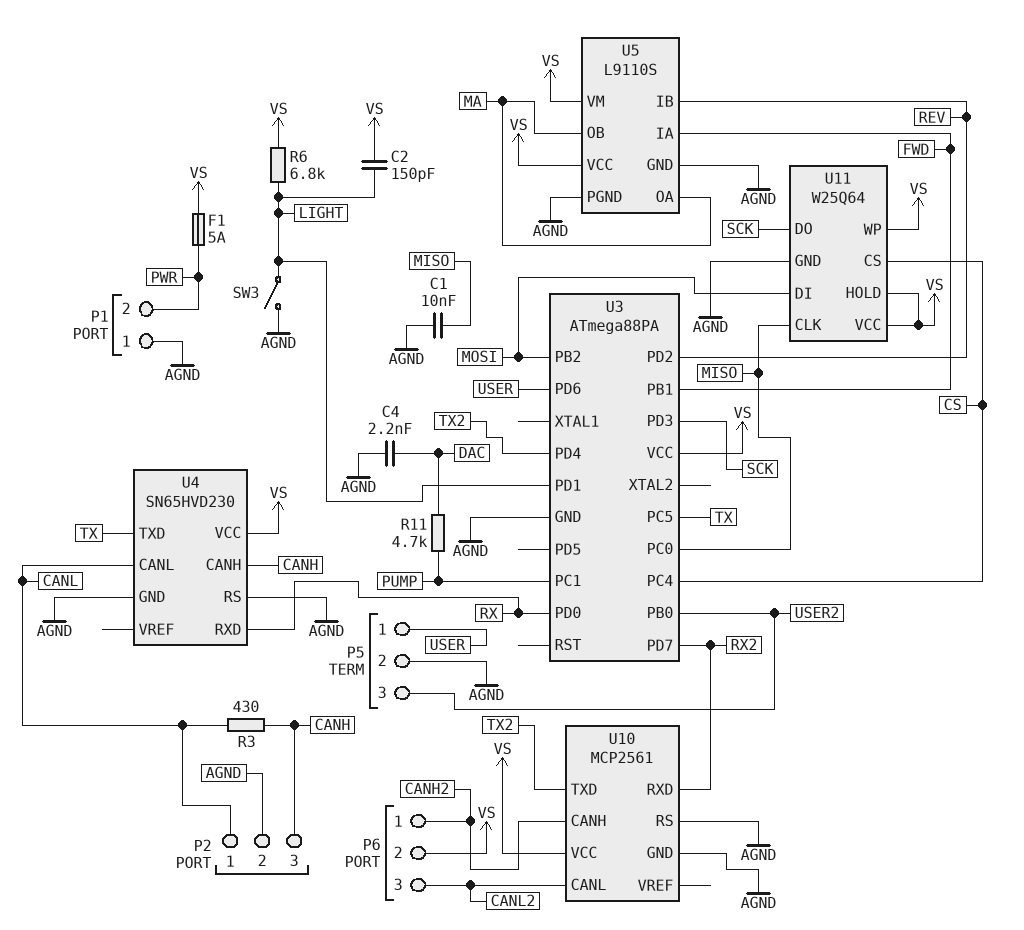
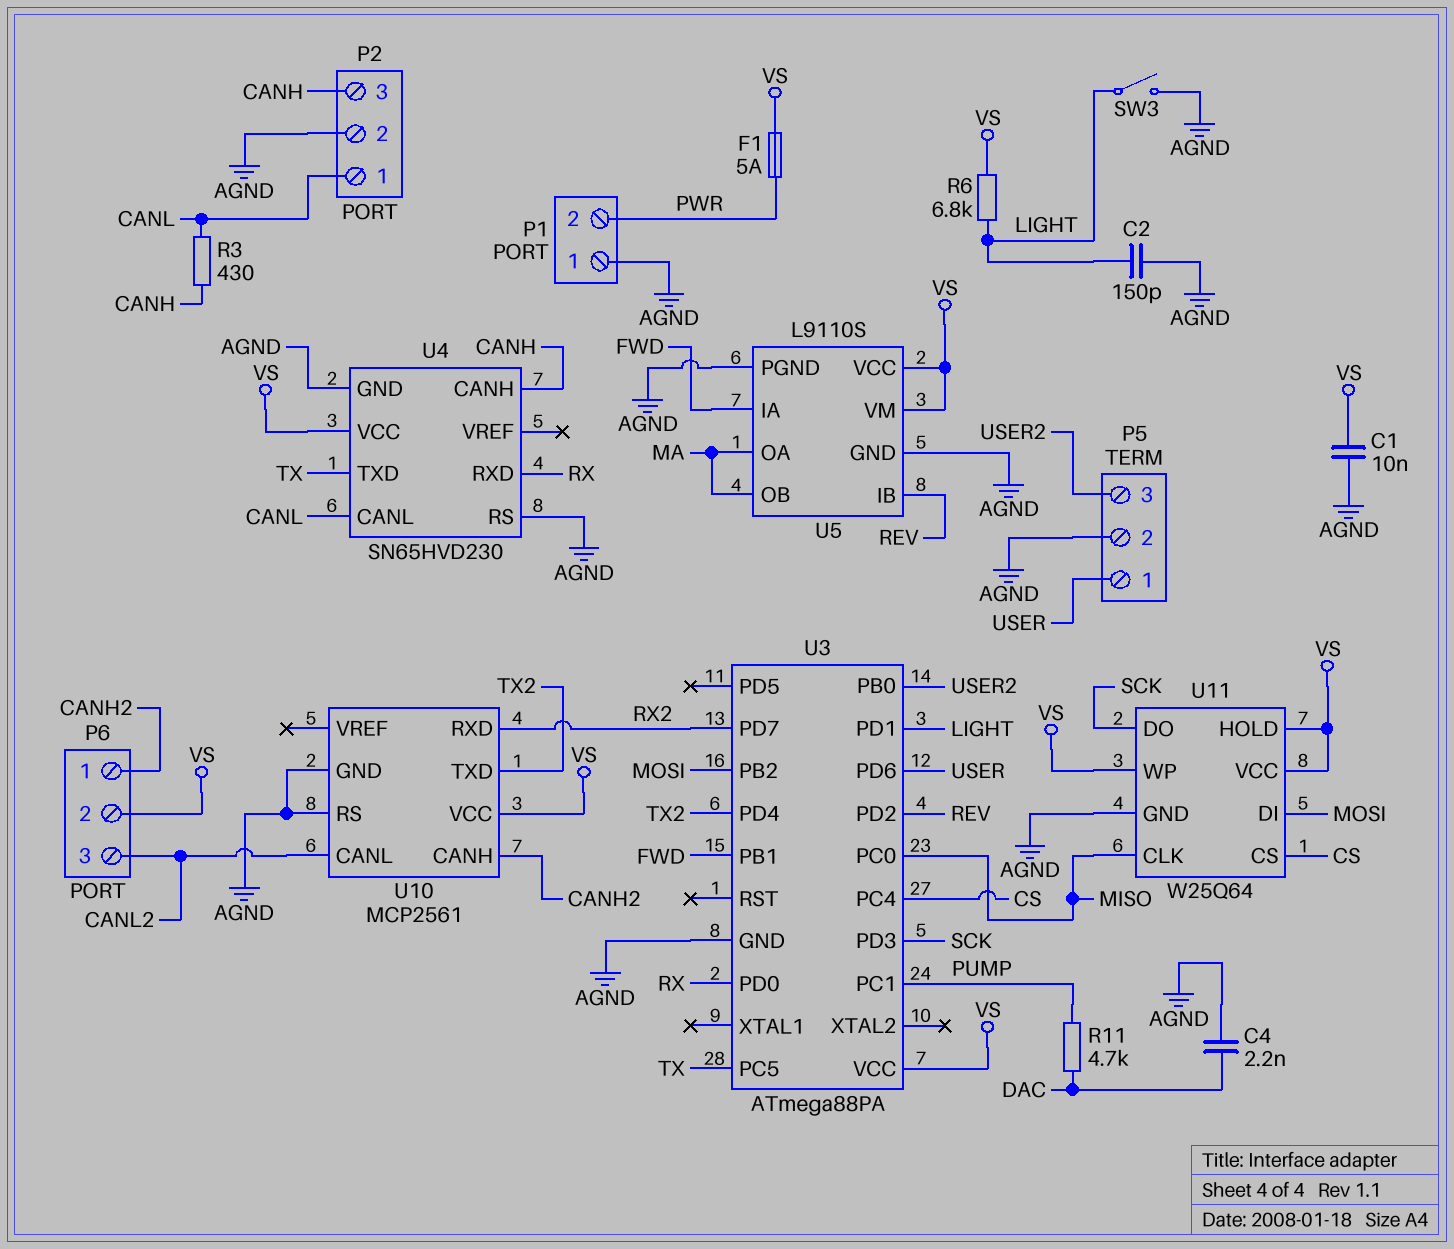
C1: 10nF (AGND, MISO) -> 10nF (AGND, VS)
C2: 150pF (LIGHT, VS) -> 150pF (AGND, LIGHT)

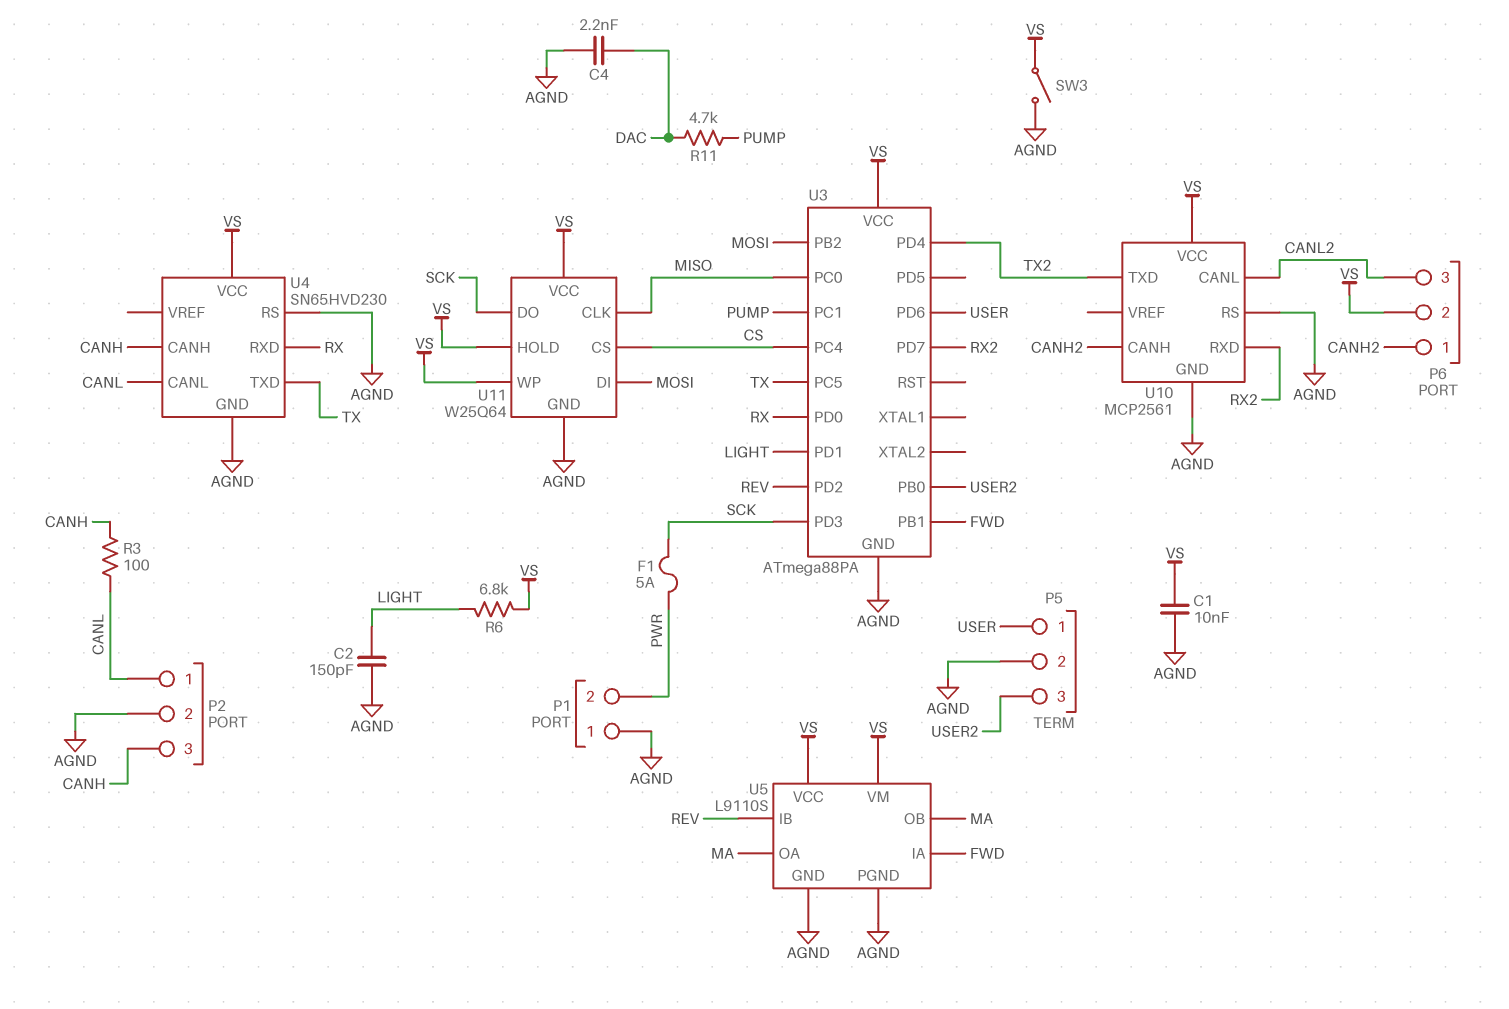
F1: 5A (PWR, VS) -> 5A (PWR, SCK)
R3: 430 (CANH, CANL) -> 100 (CANH, CANL)
SW3: switch (AGND, LIGHT) -> switch (AGND, VS)

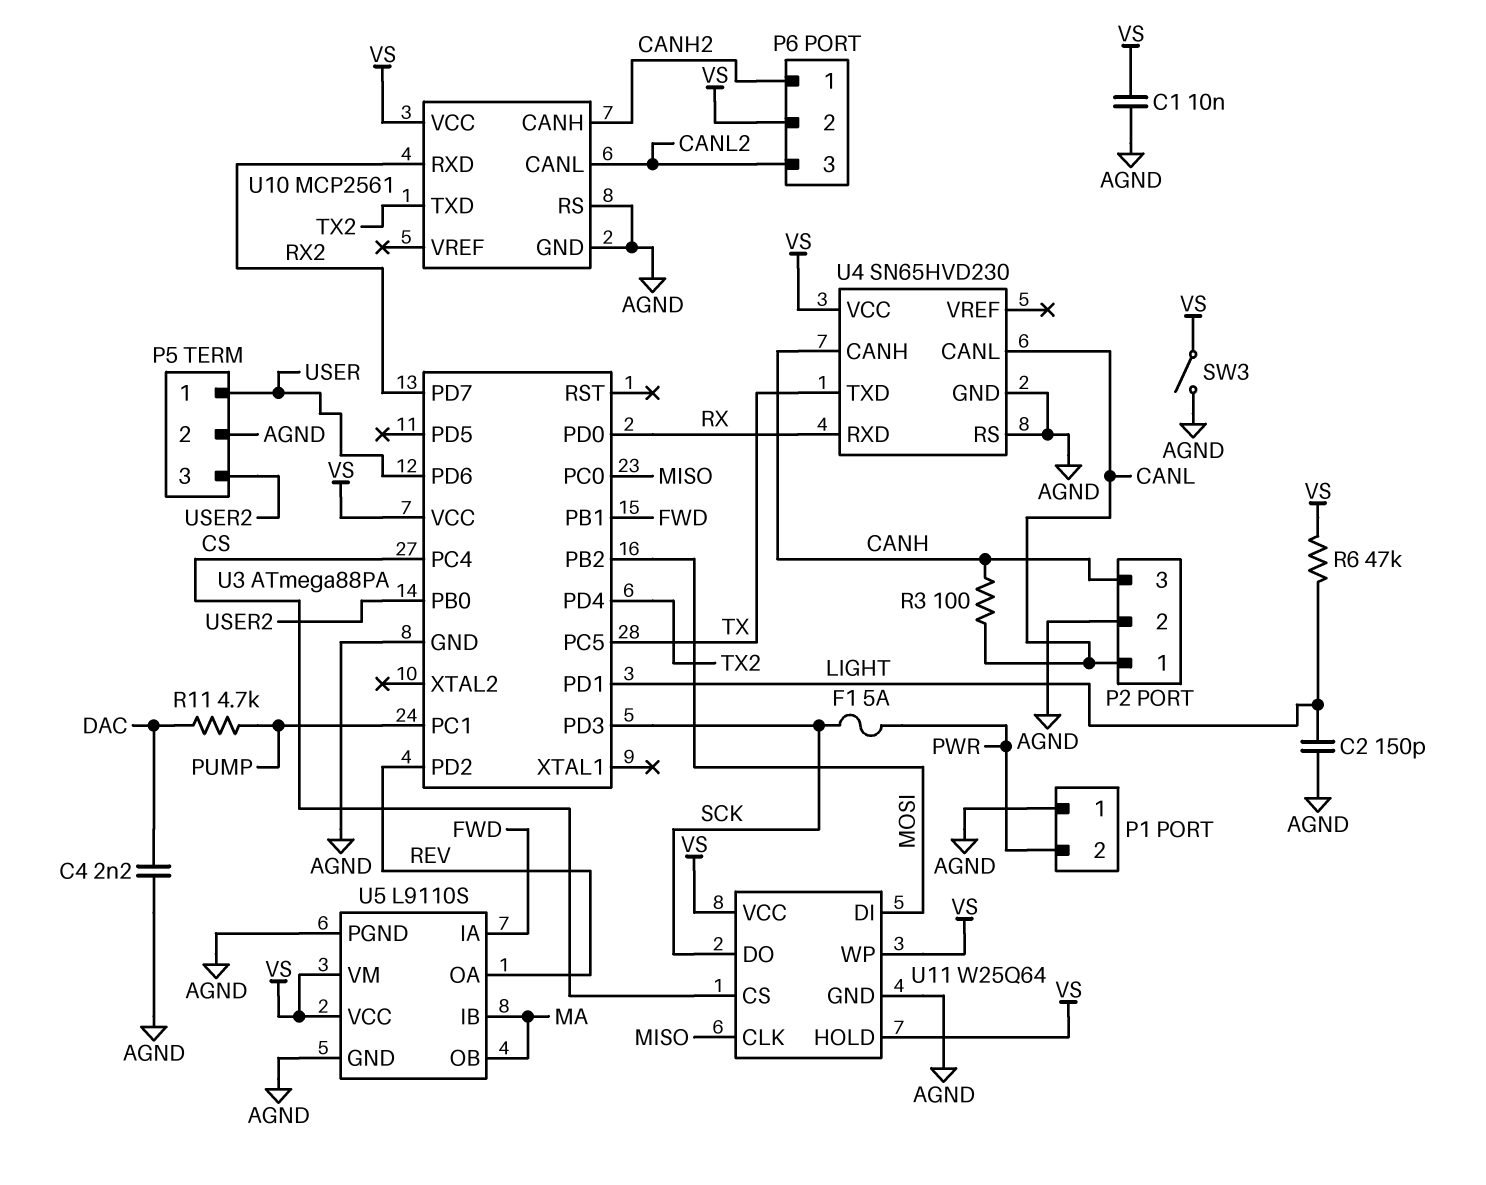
R6: 6.8k (LIGHT, VS) -> 47k (LIGHT, VS)
U5 pin IB: REV -> MA
U5 pin OA: MA -> REV

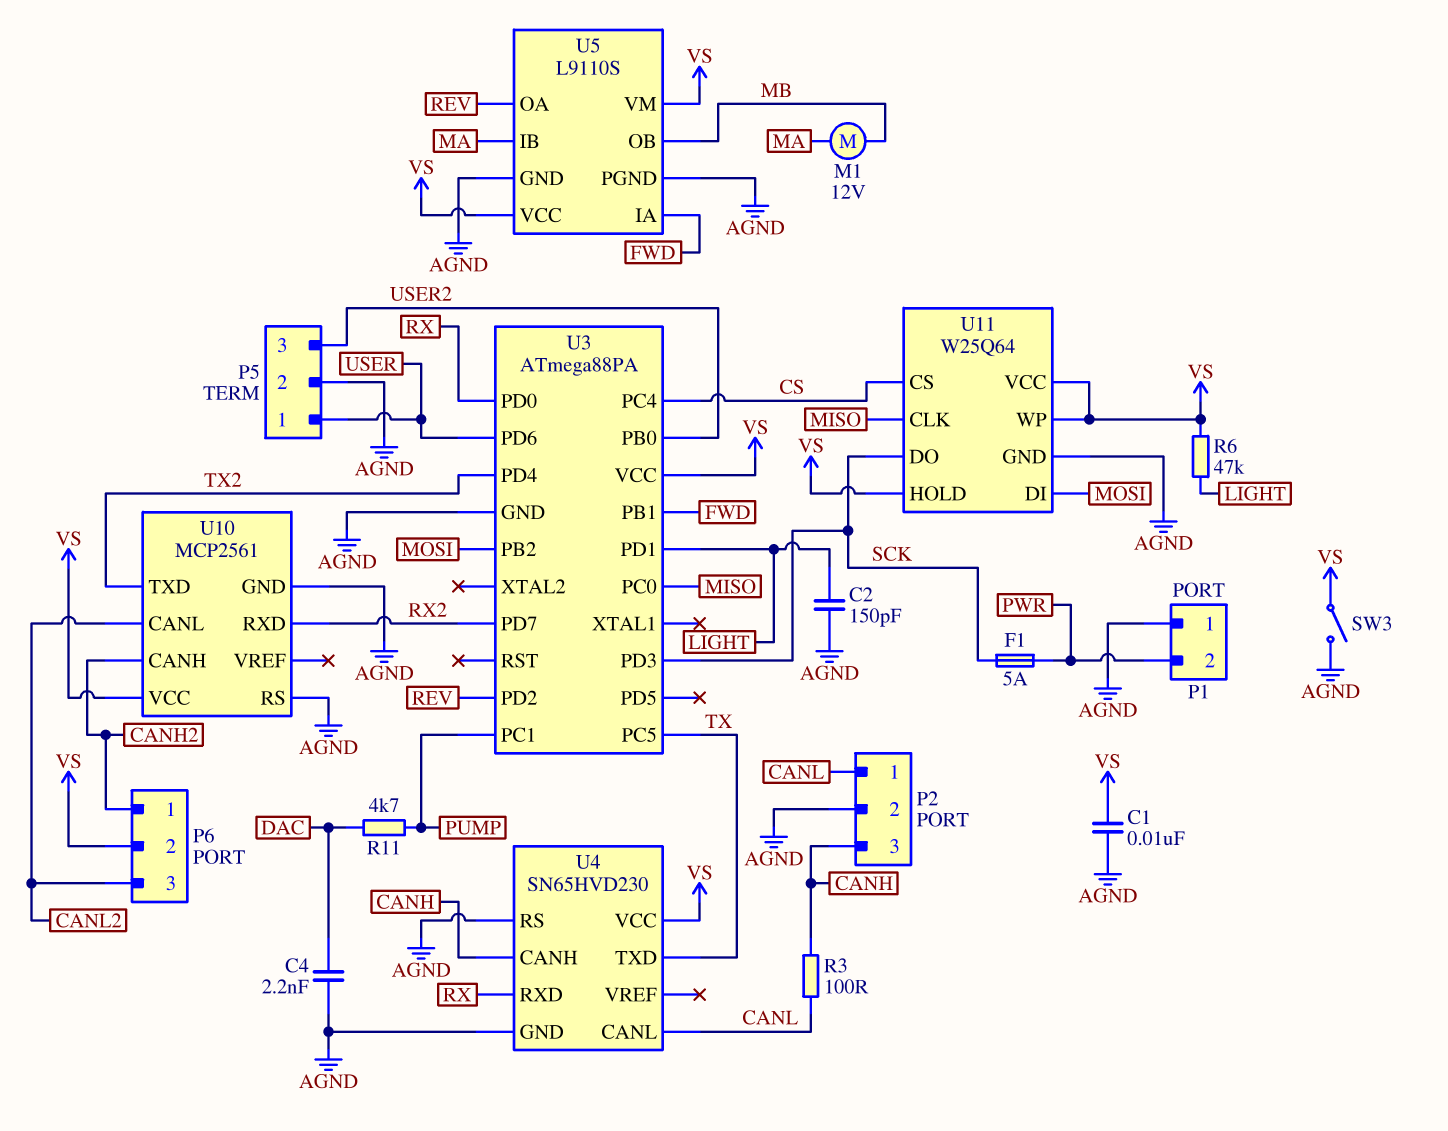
M1: none -> motor 12V (MA, MB)
U5 pin OB: MA -> MB

